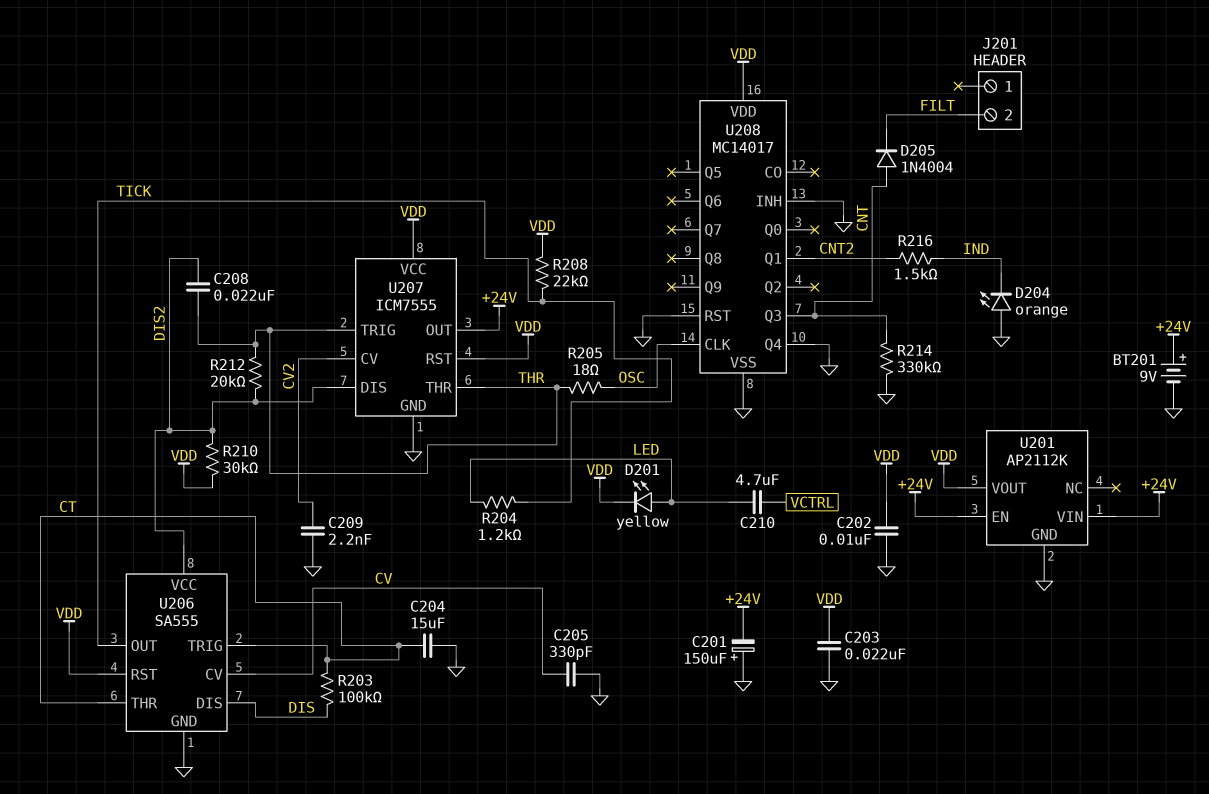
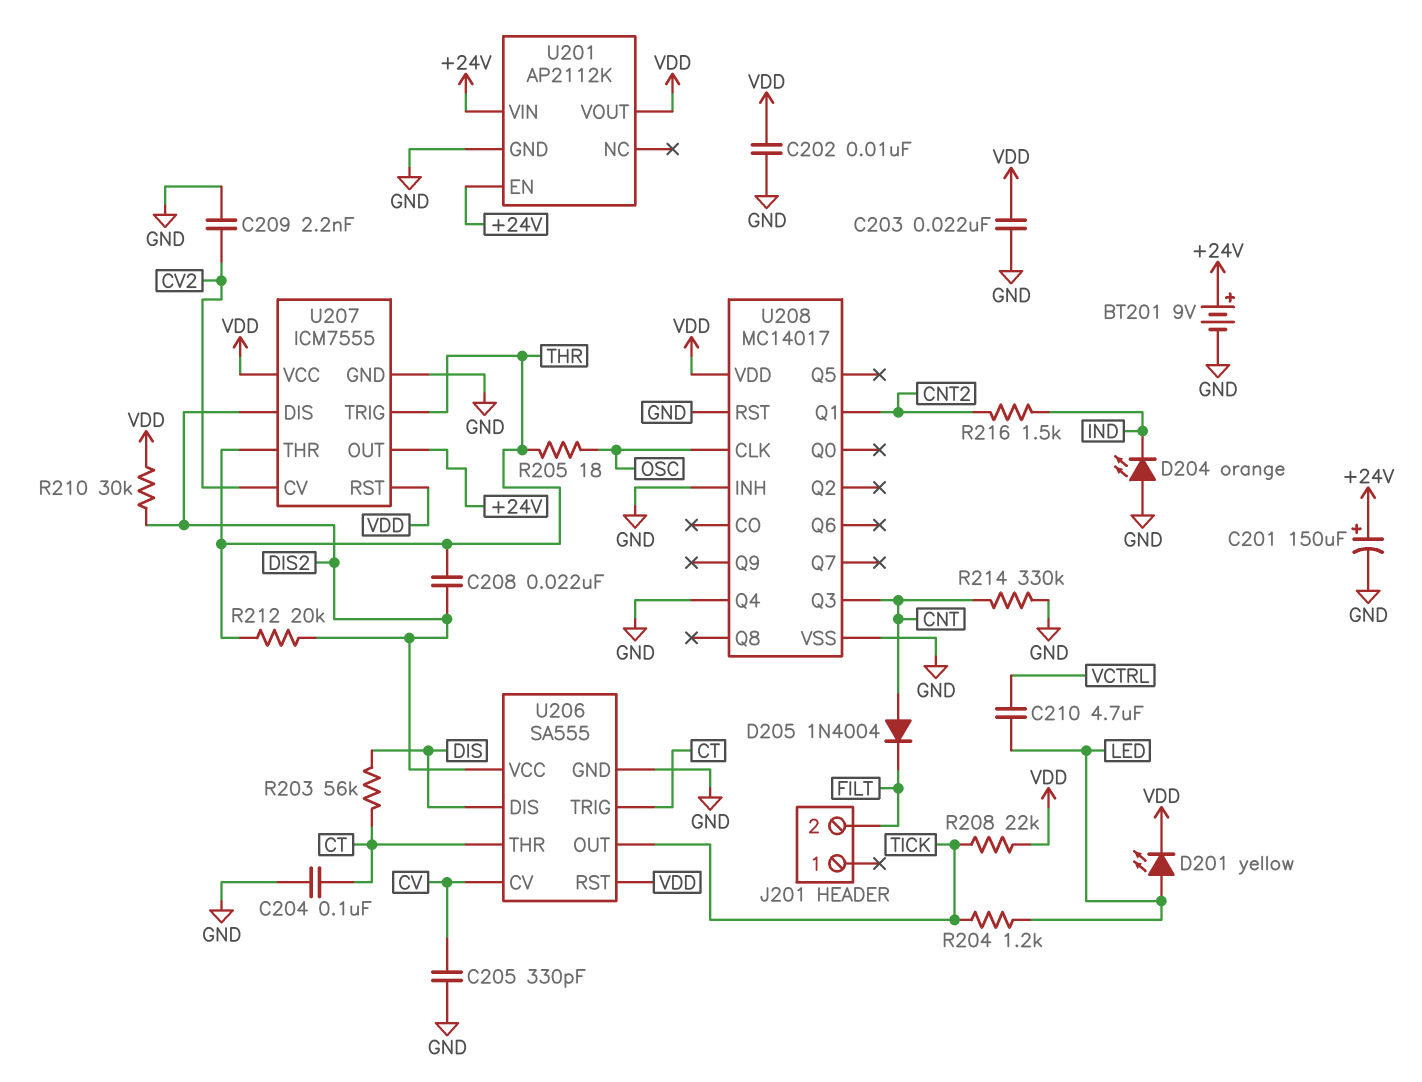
C201: 150uF (plus GND, minus +24V) -> 150uF (plus +24V, minus GND)
C204: 15uF (CT, GND) -> 100nF (CT, GND)
R203: 100k (CT, DIS) -> 56k (CT, DIS)

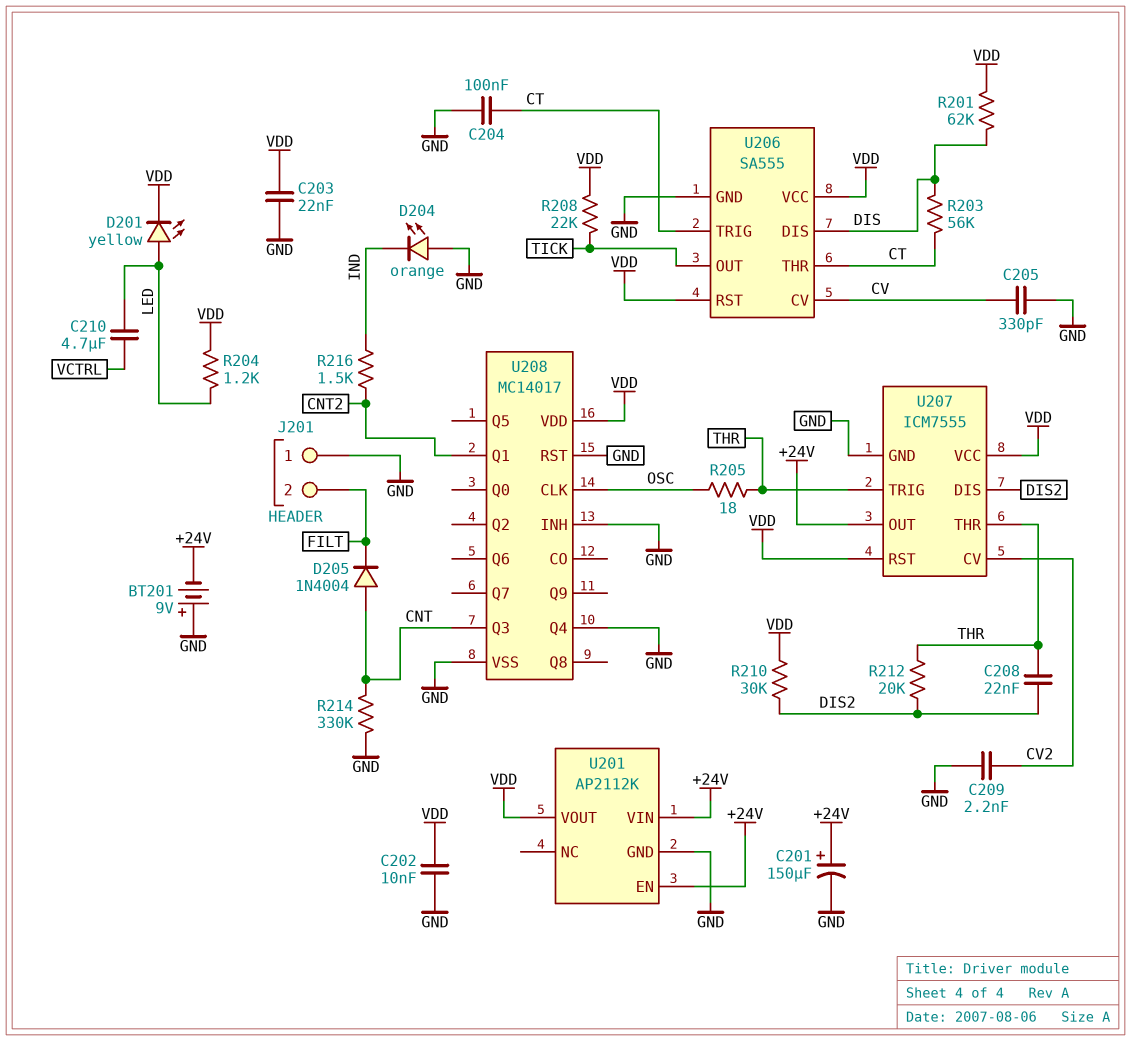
BT201: 9V (plus +24V, minus GND) -> 9V (plus GND, minus +24V)
J201 pin 1: none -> GND
R201: none -> 62k (DIS, VDD)
R204: 1.2k (LED, TICK) -> 1.2k (LED, VDD)
U206 pin VCC: DIS2 -> VDD

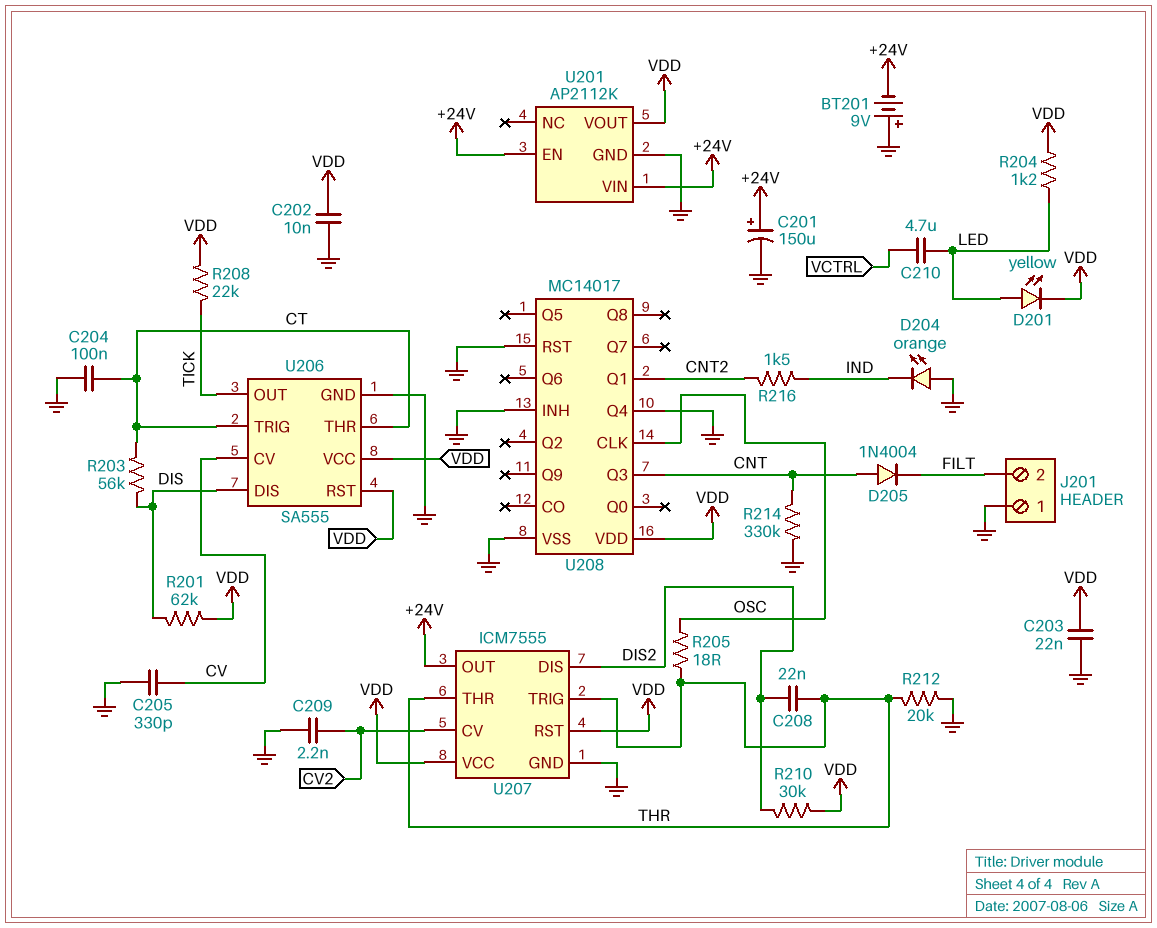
R212: 20k (DIS2, THR) -> 20k (GND, THR)

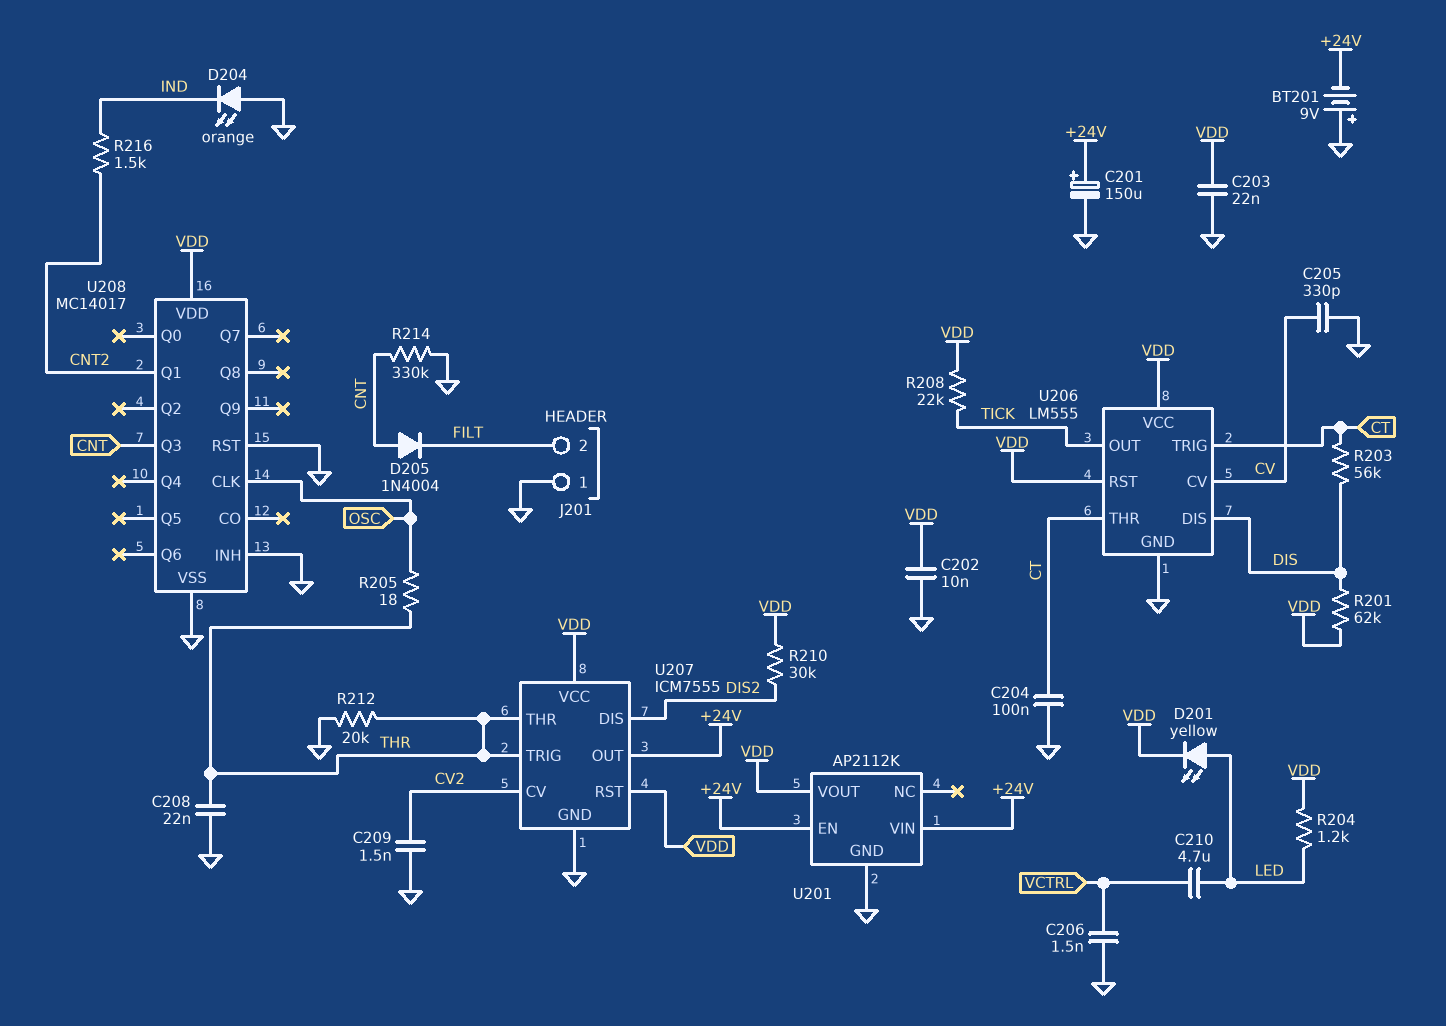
C206: none -> 1.5nF (GND, VCTRL)
C208: 22nF (DIS2, THR) -> 22nF (GND, THR)
C209: 2.2nF (CV2, GND) -> 1.5nF (CV2, GND)
U206: SA555 -> LM555
U208 pin Q4: GND -> none

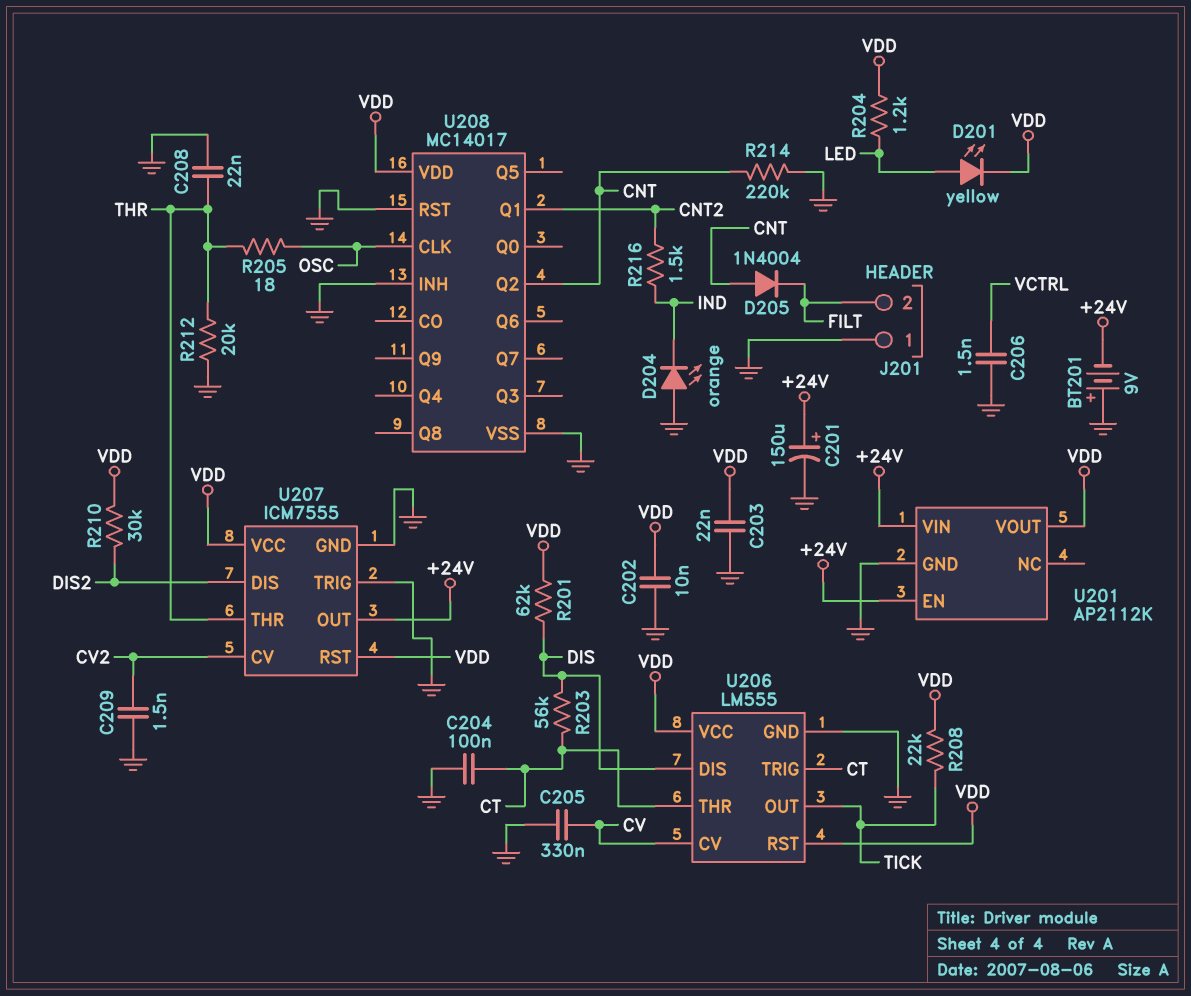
C205: 330pF (CV, GND) -> 330nF (CV, GND)
C210: 4.7uF (LED, VCTRL) -> none
R214: 330k (CNT, GND) -> 220k (CNT, GND)
U207 pin TRIG: THR -> GND
U208 pin Q2: none -> CNT
U208 pin Q3: CNT -> none

